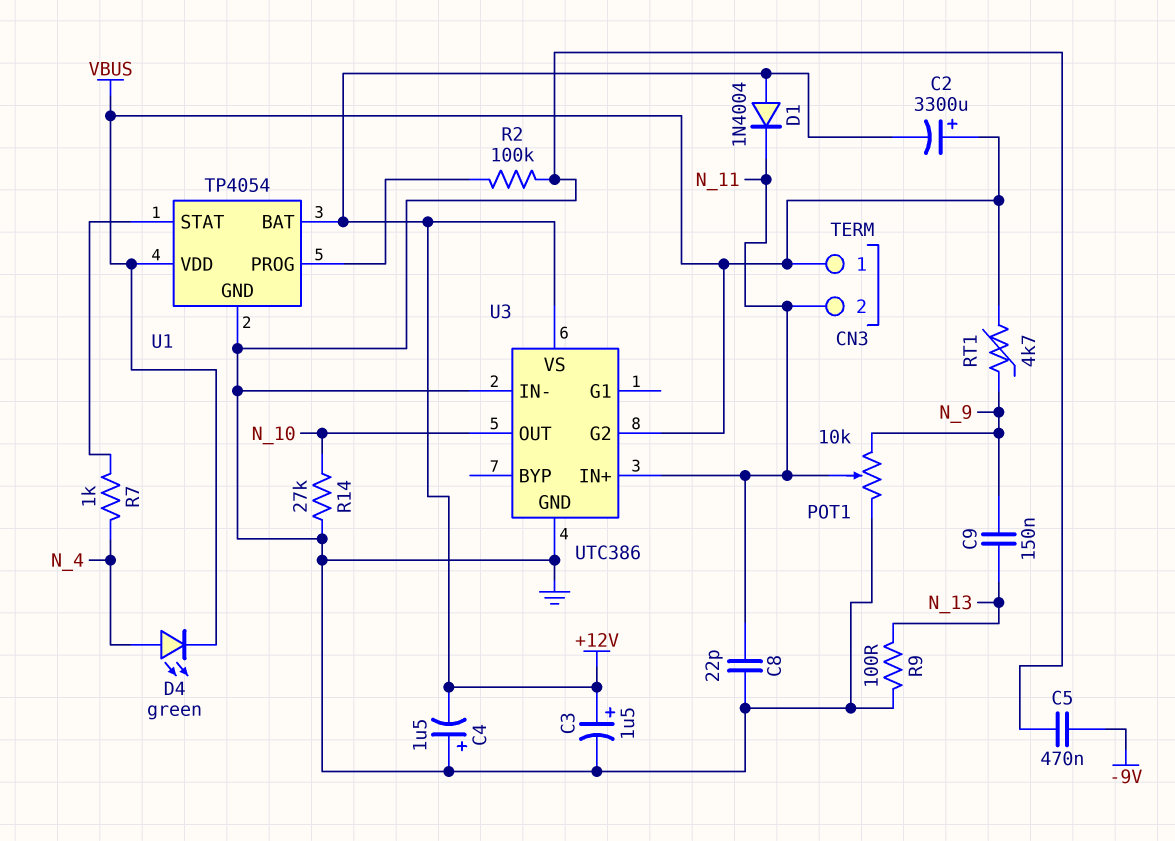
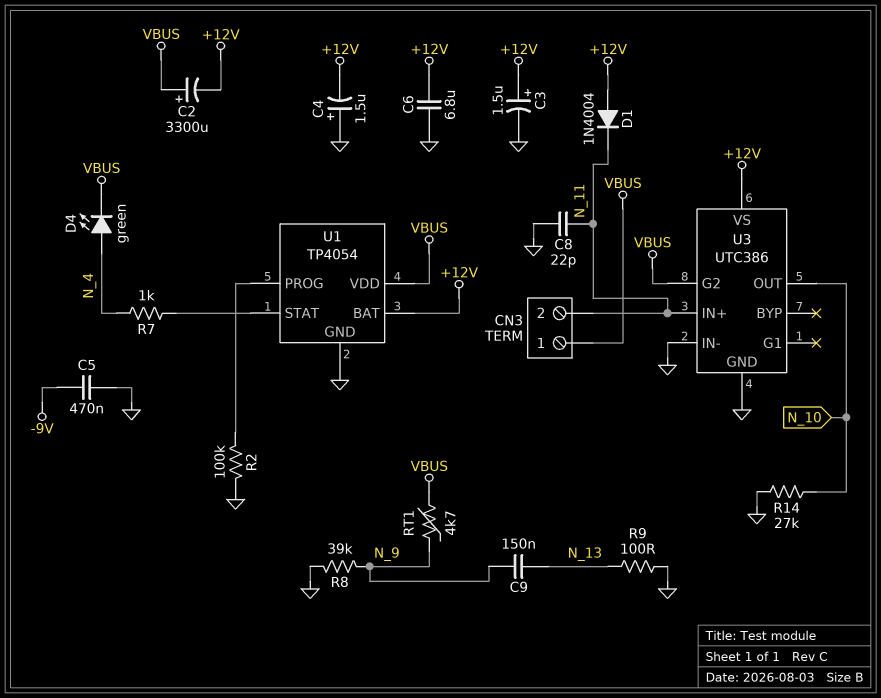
C6: none -> 6.8uF (+12V, GND)
POT1: 10k (GND, N_9, wiper N_11) -> none
R8: none -> 39k (GND, N_9)

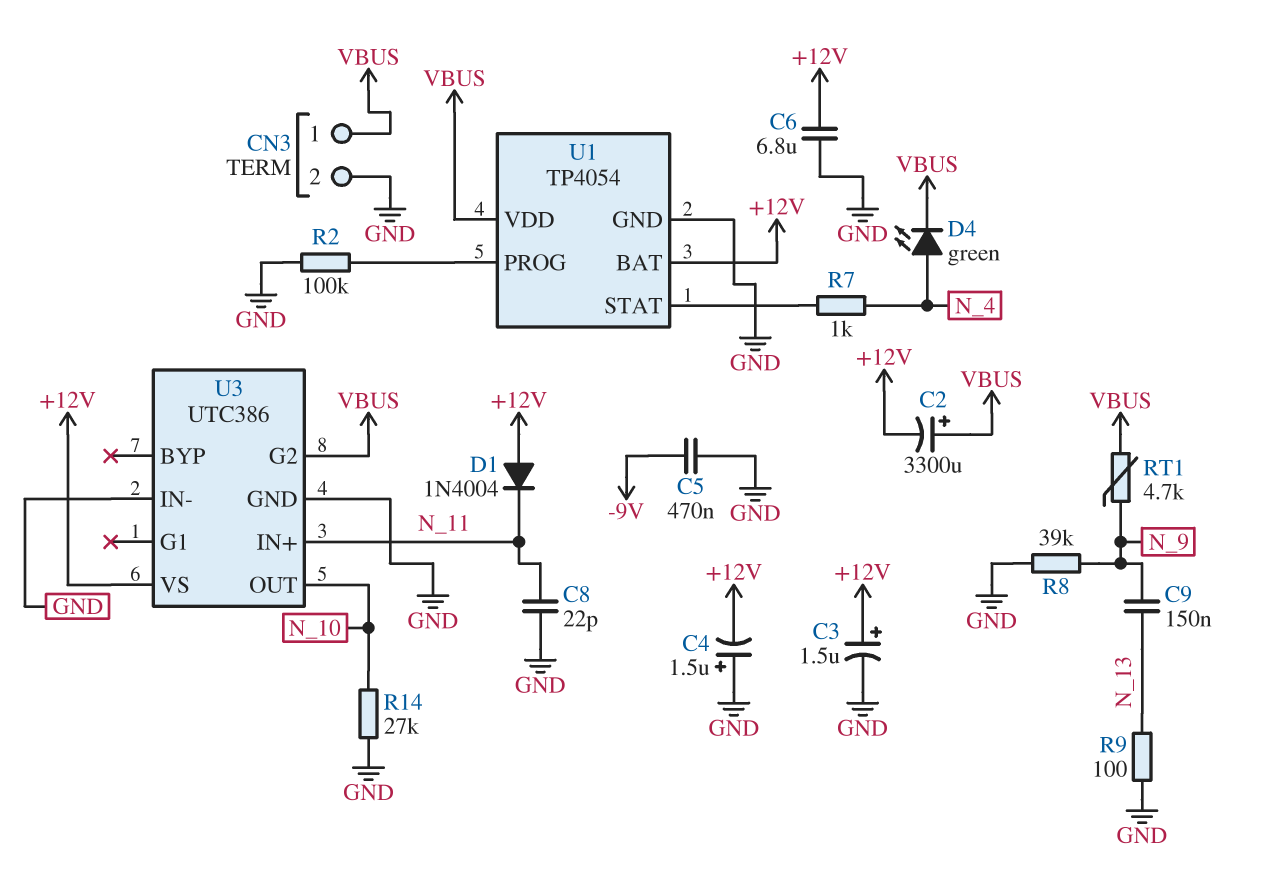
CN3 pin 2: N_11 -> GND

